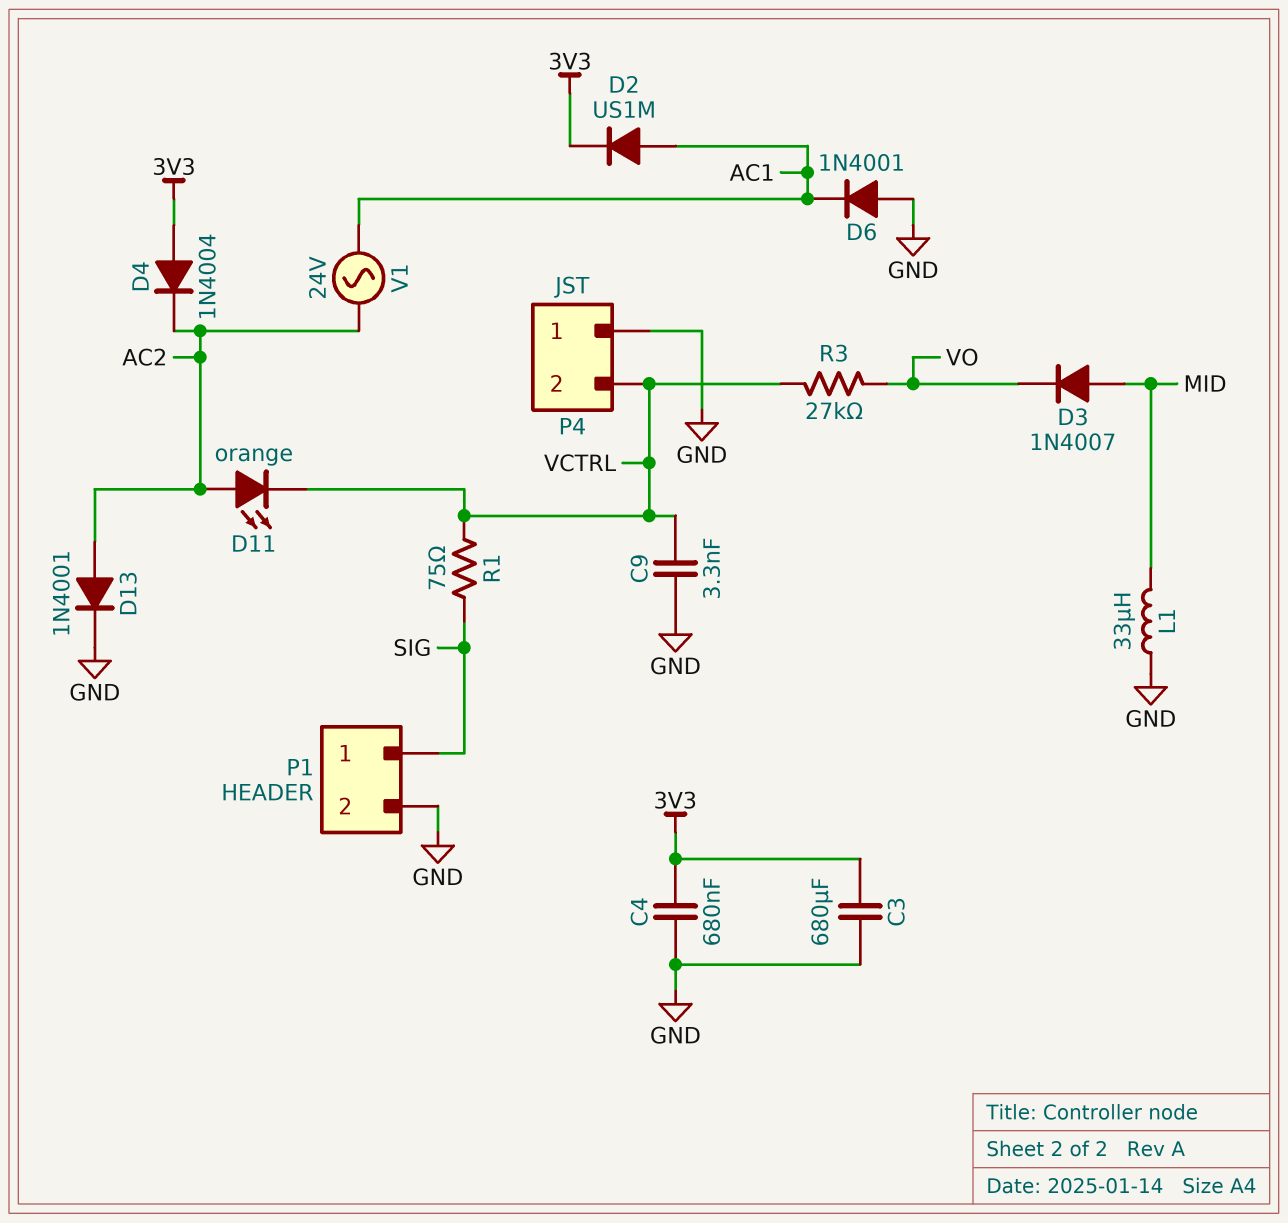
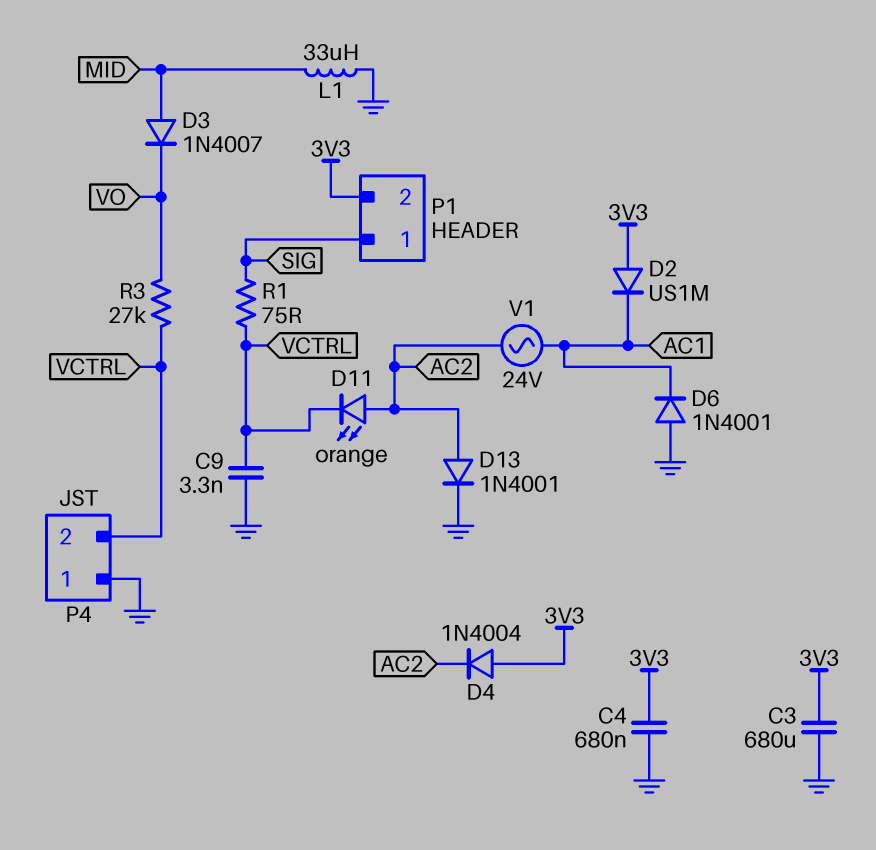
D2: diode US1M (A AC1, K 3V3) -> diode US1M (A 3V3, K AC1)
P1 pin 2: GND -> 3V3

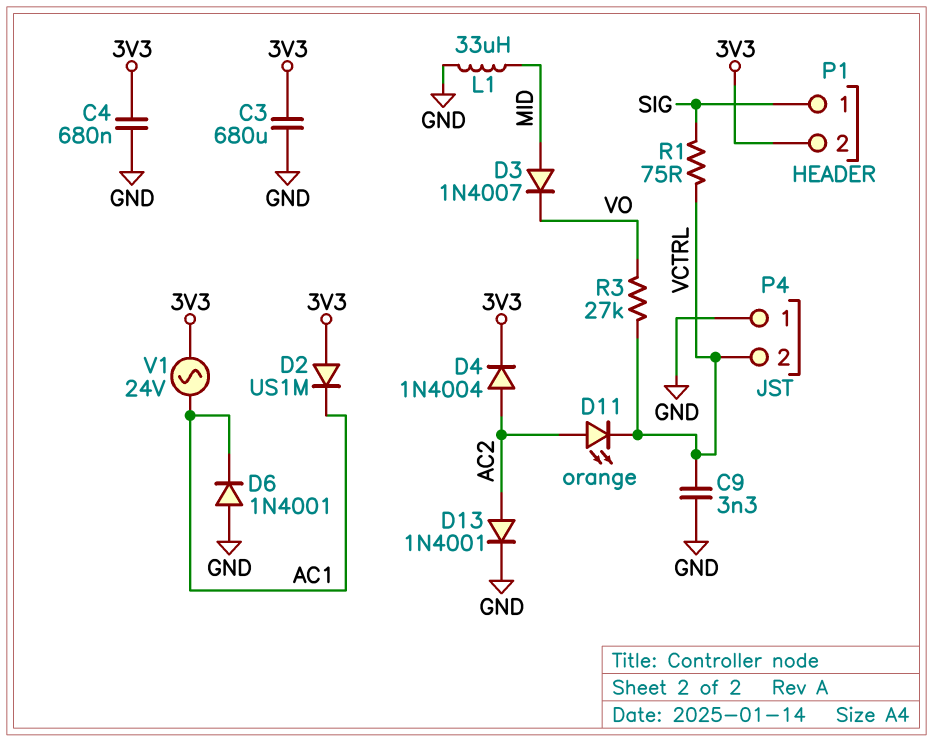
D4: diode 1N4004 (A 3V3, K AC2) -> diode 1N4004 (A AC2, K 3V3)
V1: AC 24V (AC1, AC2) -> AC 24V (3V3, AC1)

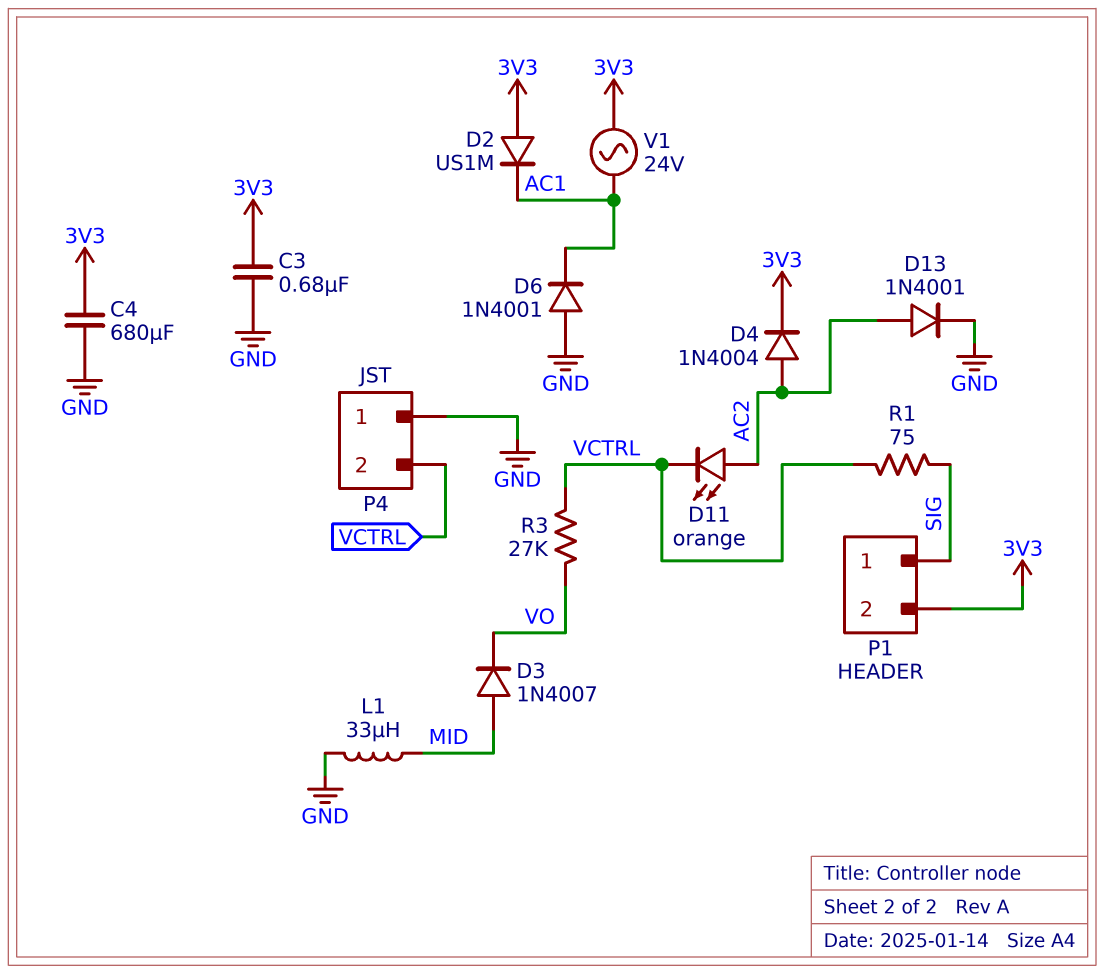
C3: 680uF (3V3, GND) -> 680nF (3V3, GND)
C4: 680nF (3V3, GND) -> 680uF (3V3, GND)
C9: 3.3nF (GND, VCTRL) -> none

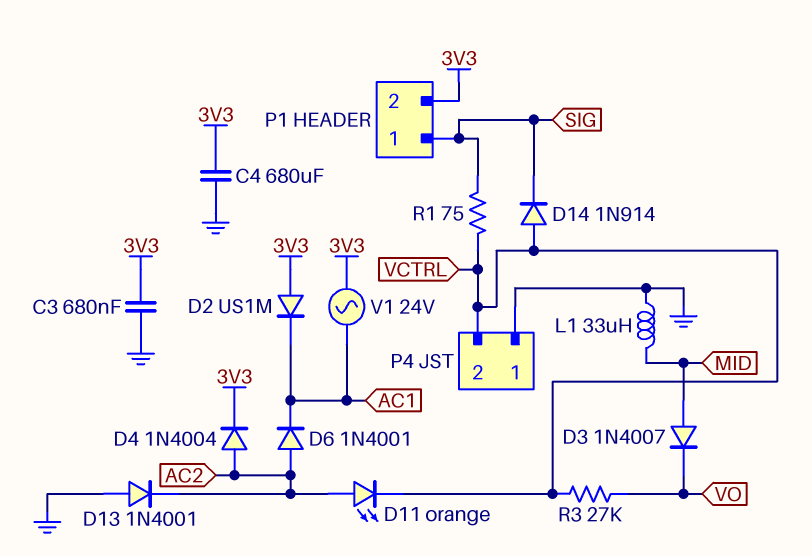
D6: diode 1N4001 (A GND, K AC1) -> diode 1N4001 (A AC2, K AC1)
D13: diode 1N4001 (A AC2, K GND) -> diode 1N4001 (A GND, K AC2)
D14: none -> diode 1N914 (A VCTRL, K SIG)

